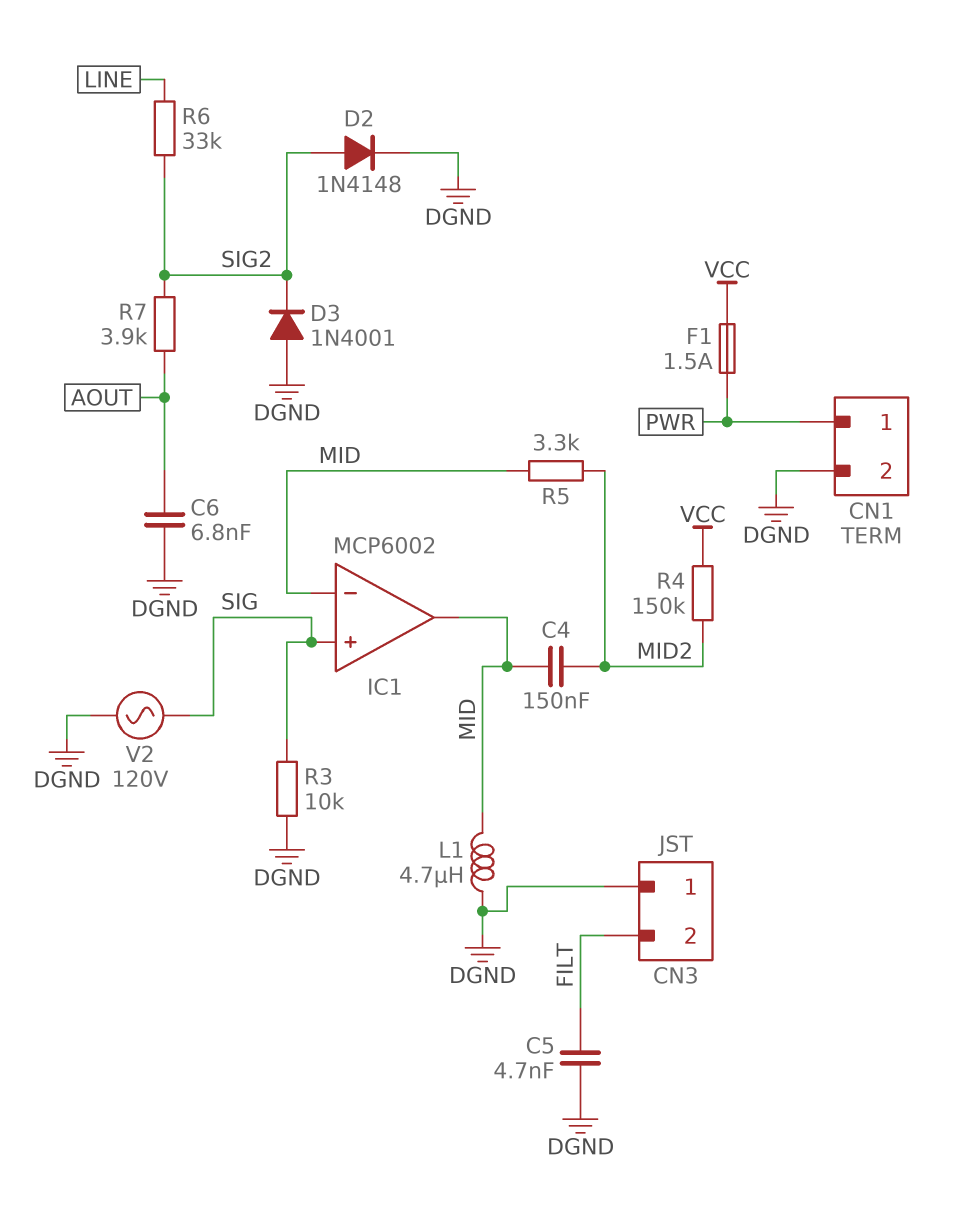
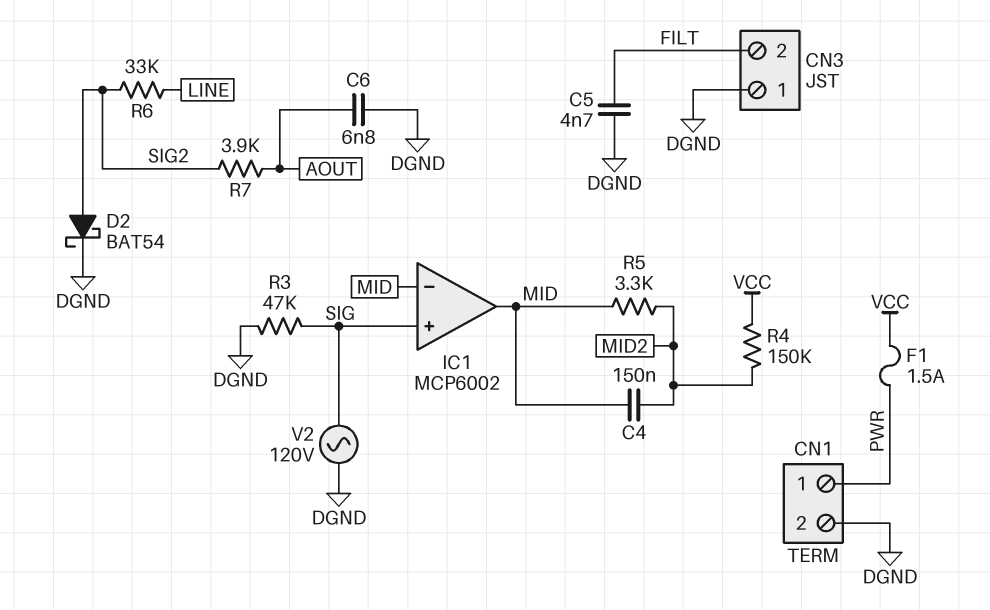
D2: diode 1N4148 (A SIG2, K DGND) -> schottky BAT54 (A SIG2, K DGND)
D3: diode 1N4001 (A DGND, K SIG2) -> none
L1: 4.7uH (DGND, MID) -> none
R3: 10k (DGND, SIG) -> 47k (DGND, SIG)

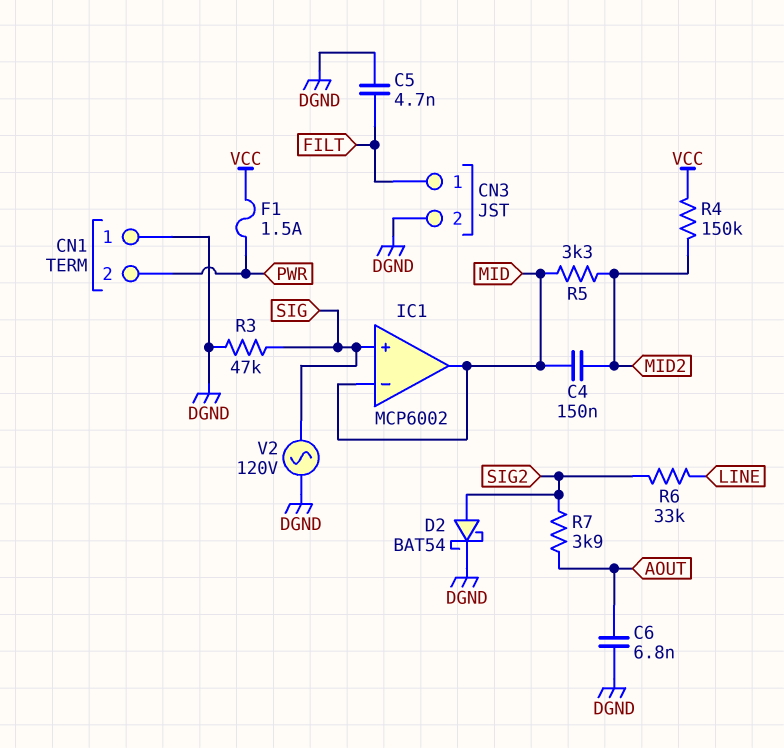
CN1 pin 1: PWR -> DGND
CN1 pin 2: DGND -> PWR
CN3 pin 1: DGND -> FILT
CN3 pin 2: FILT -> DGND

